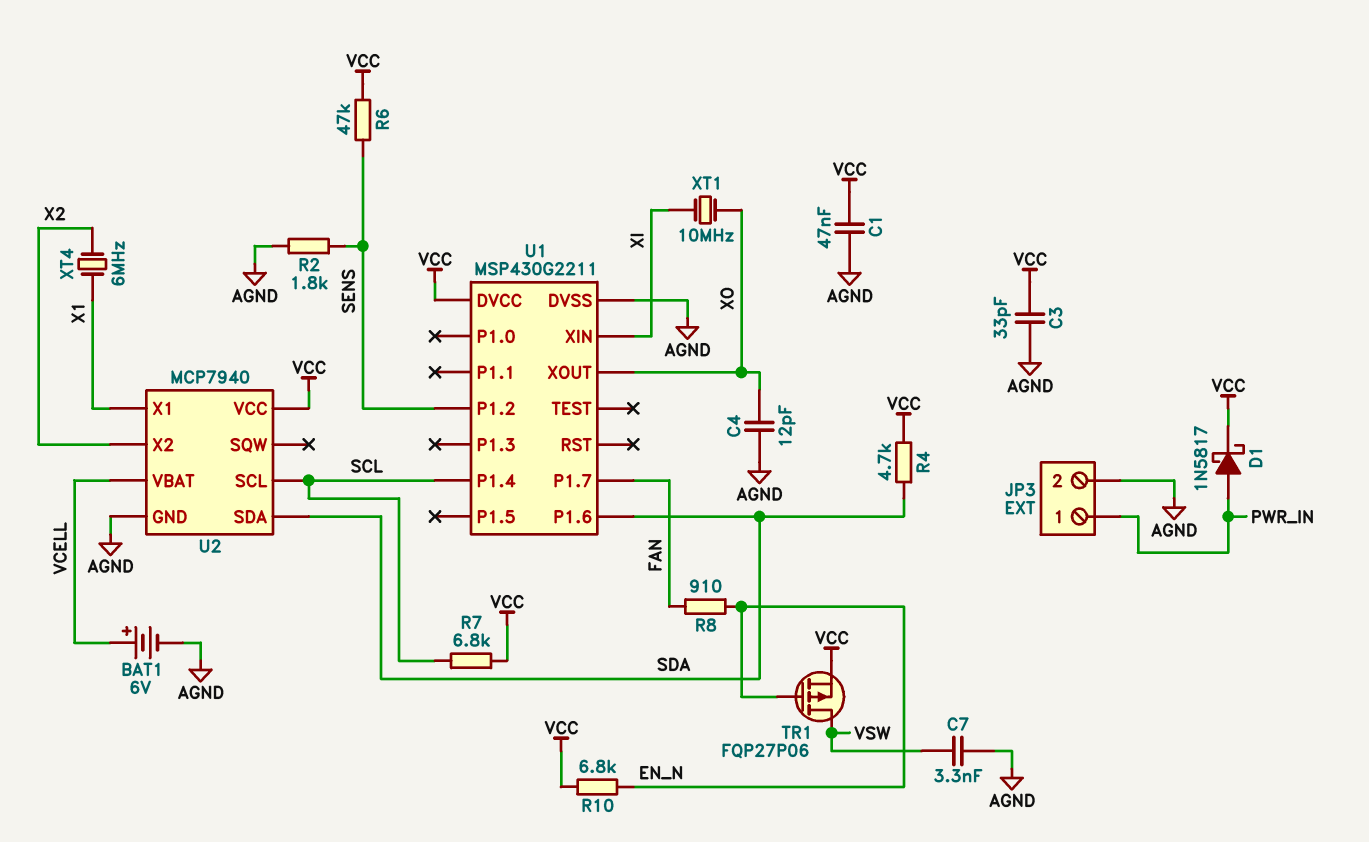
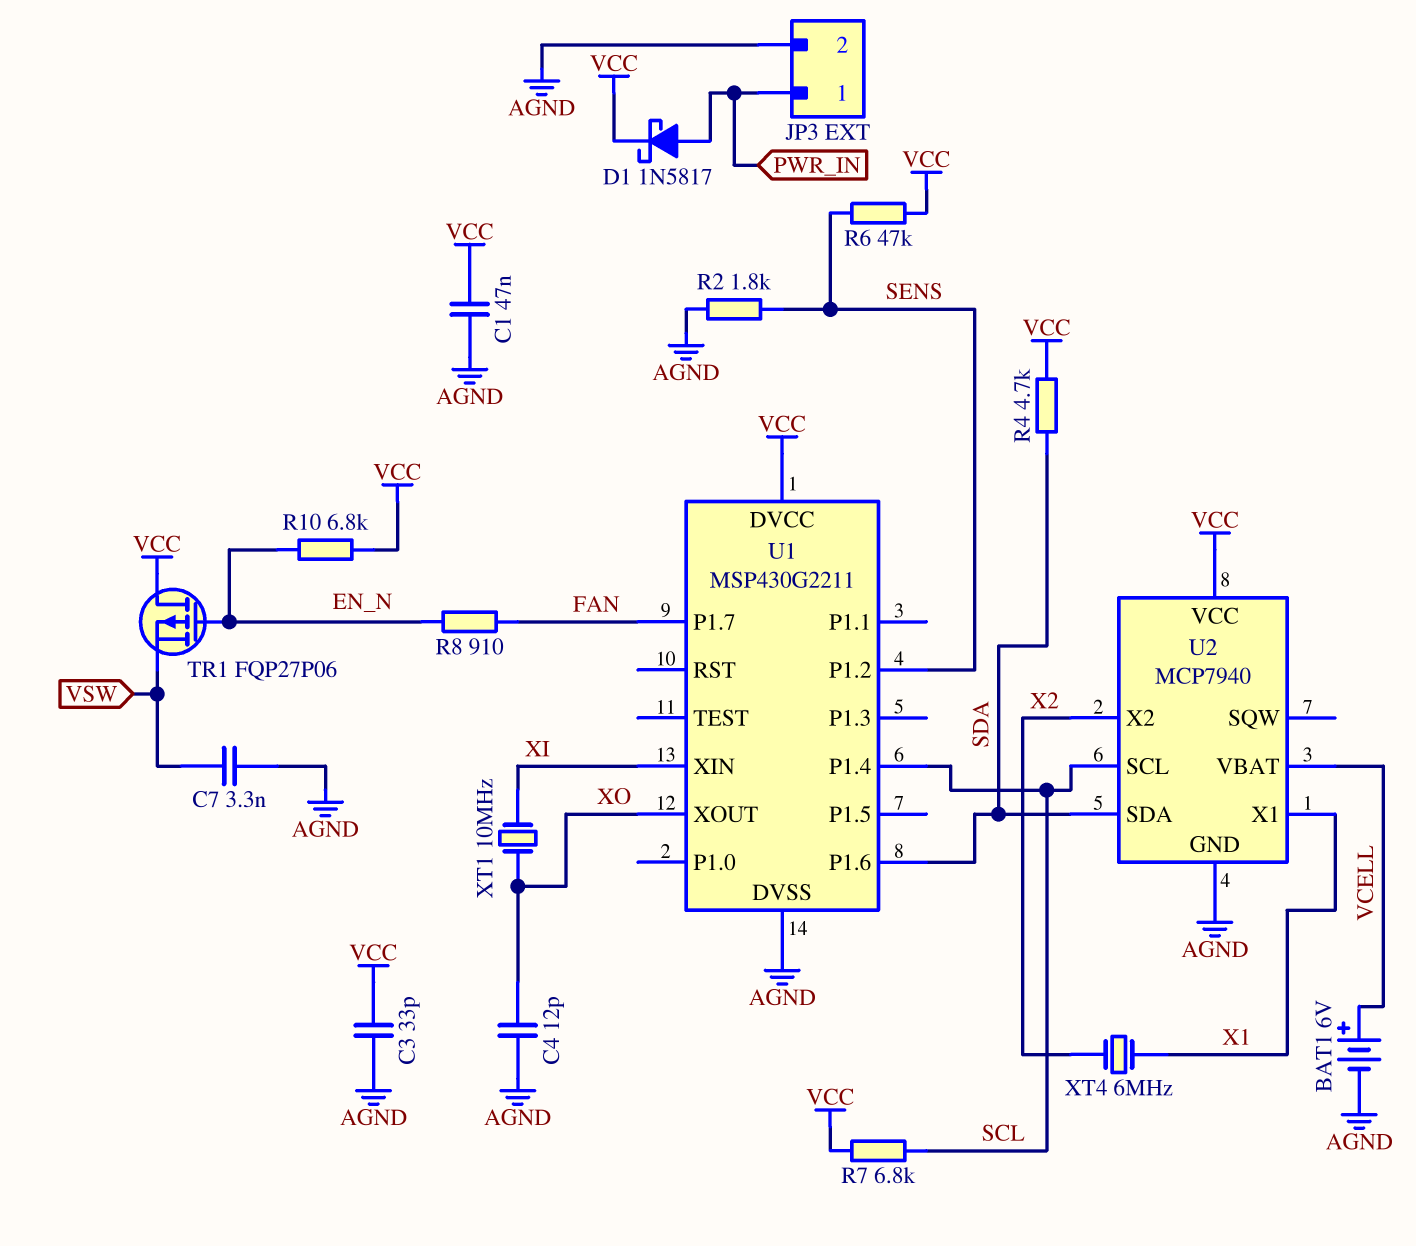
TR1: PMOS FQP27P06 (G EN_N, D VSW, S VCC) -> PMOS FQP27P06 (G EN_N, D VCC, S VSW)

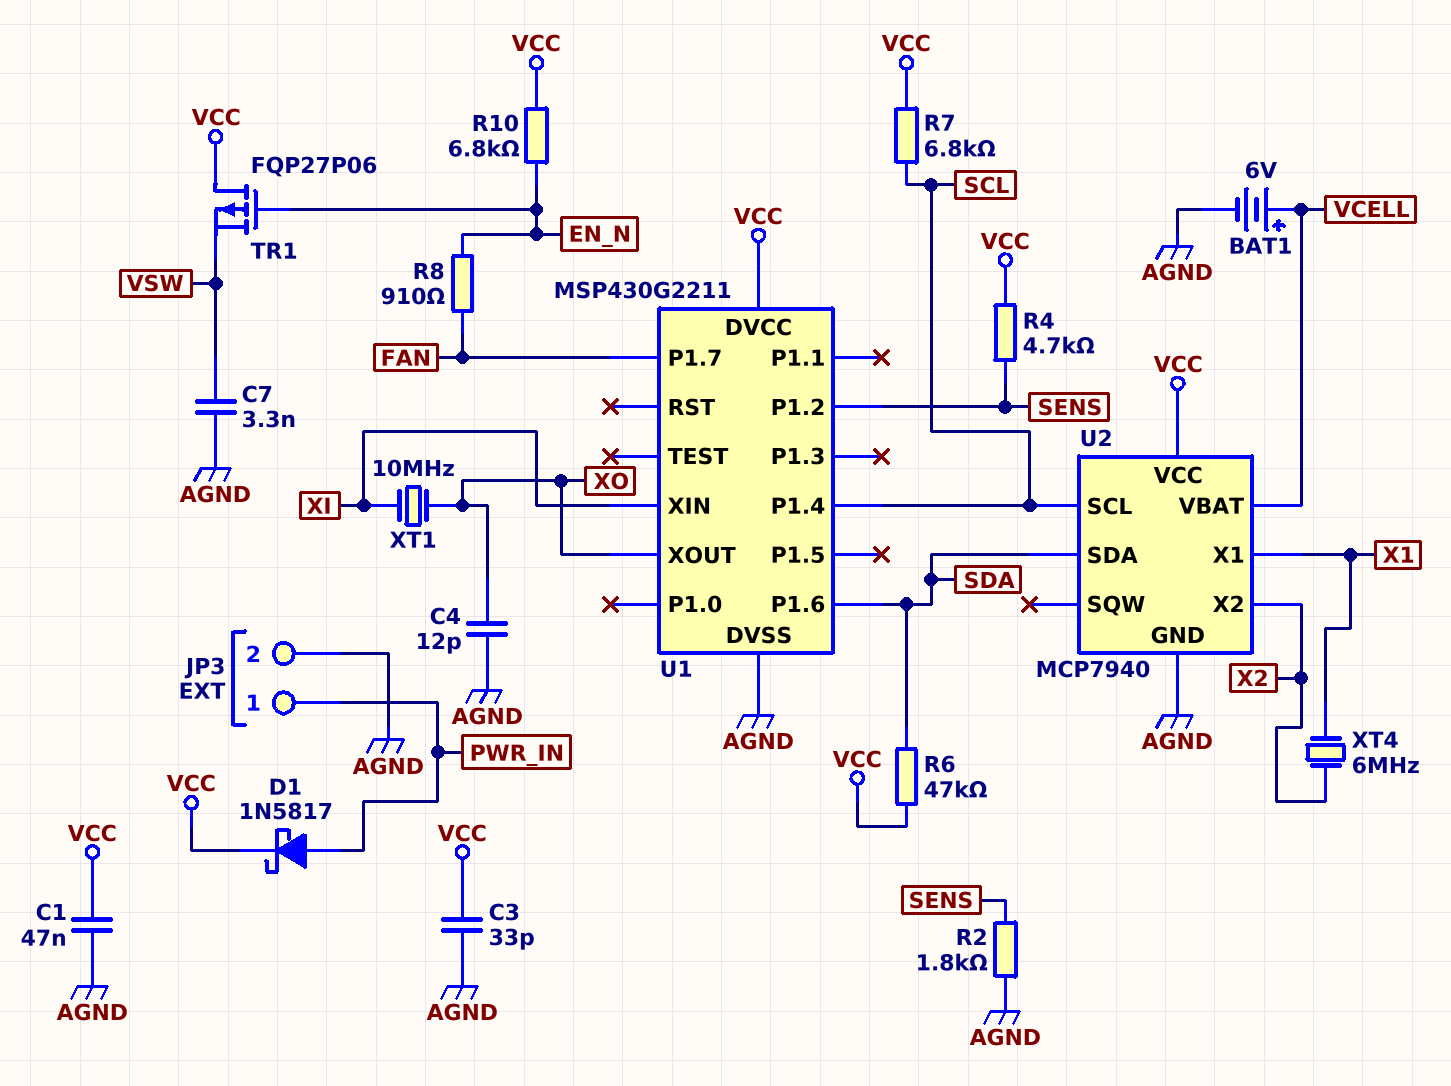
R4: 4.7k (SDA, VCC) -> 4.7k (SENS, VCC)
R6: 47k (SENS, VCC) -> 47k (SDA, VCC)

